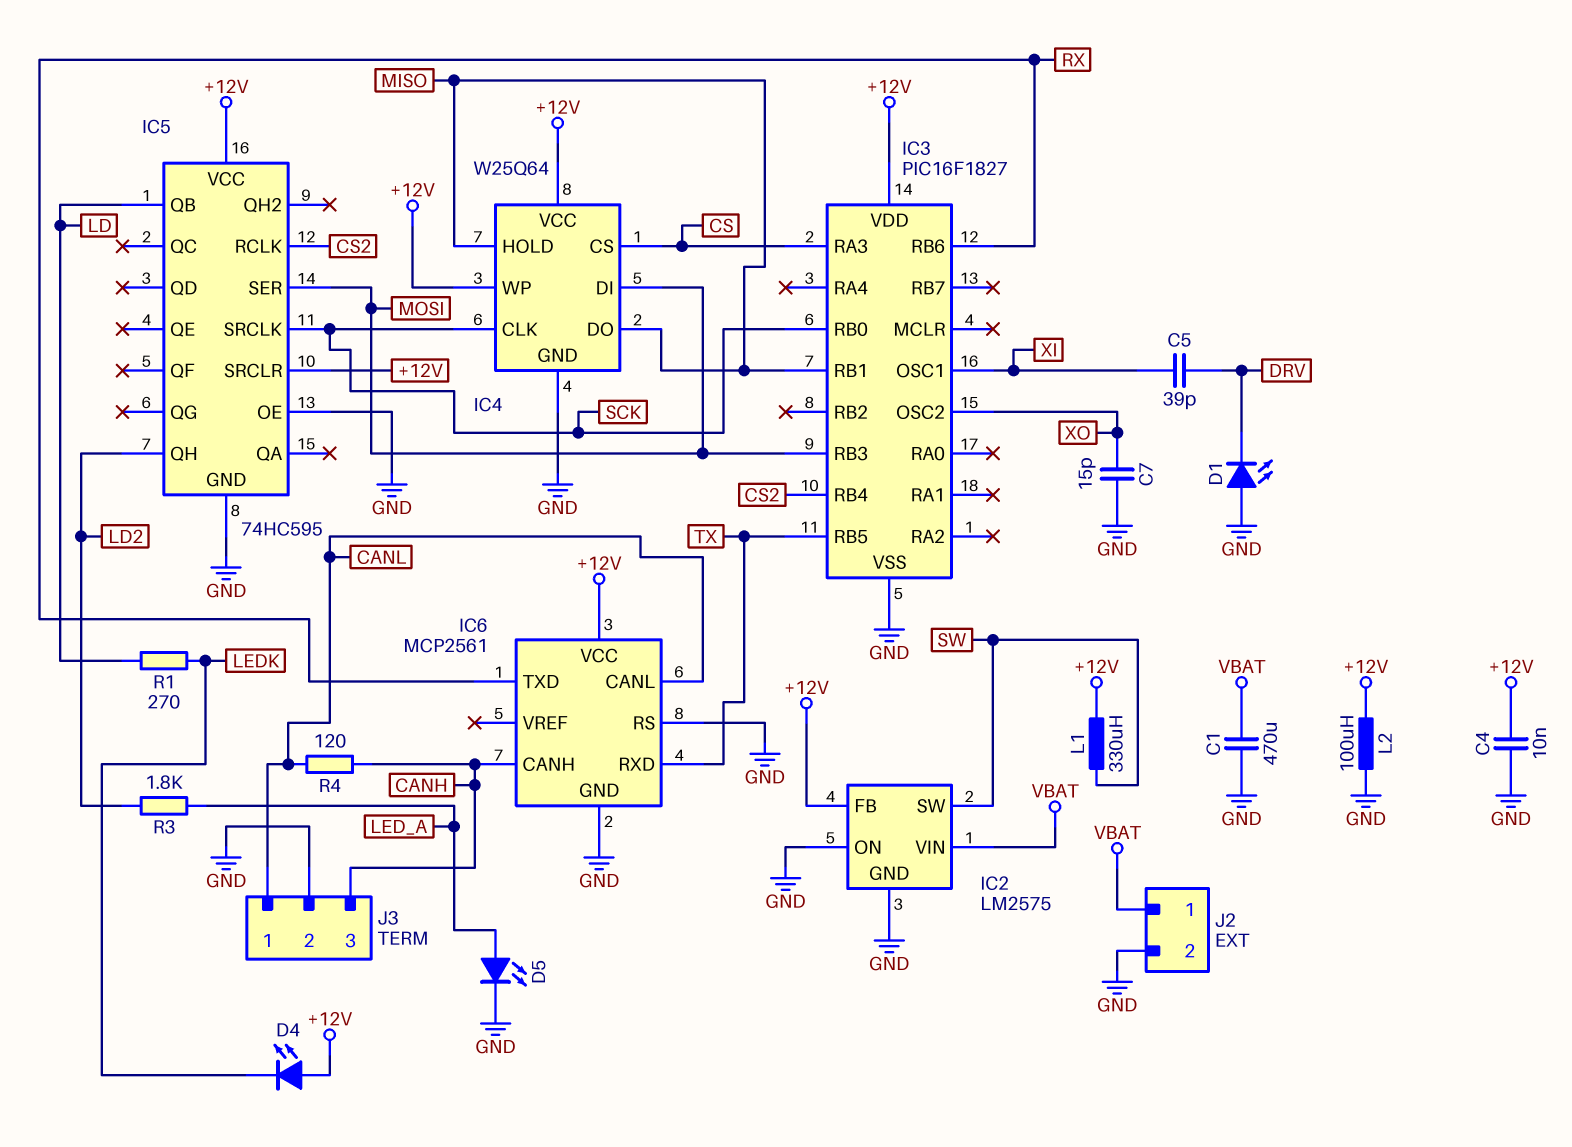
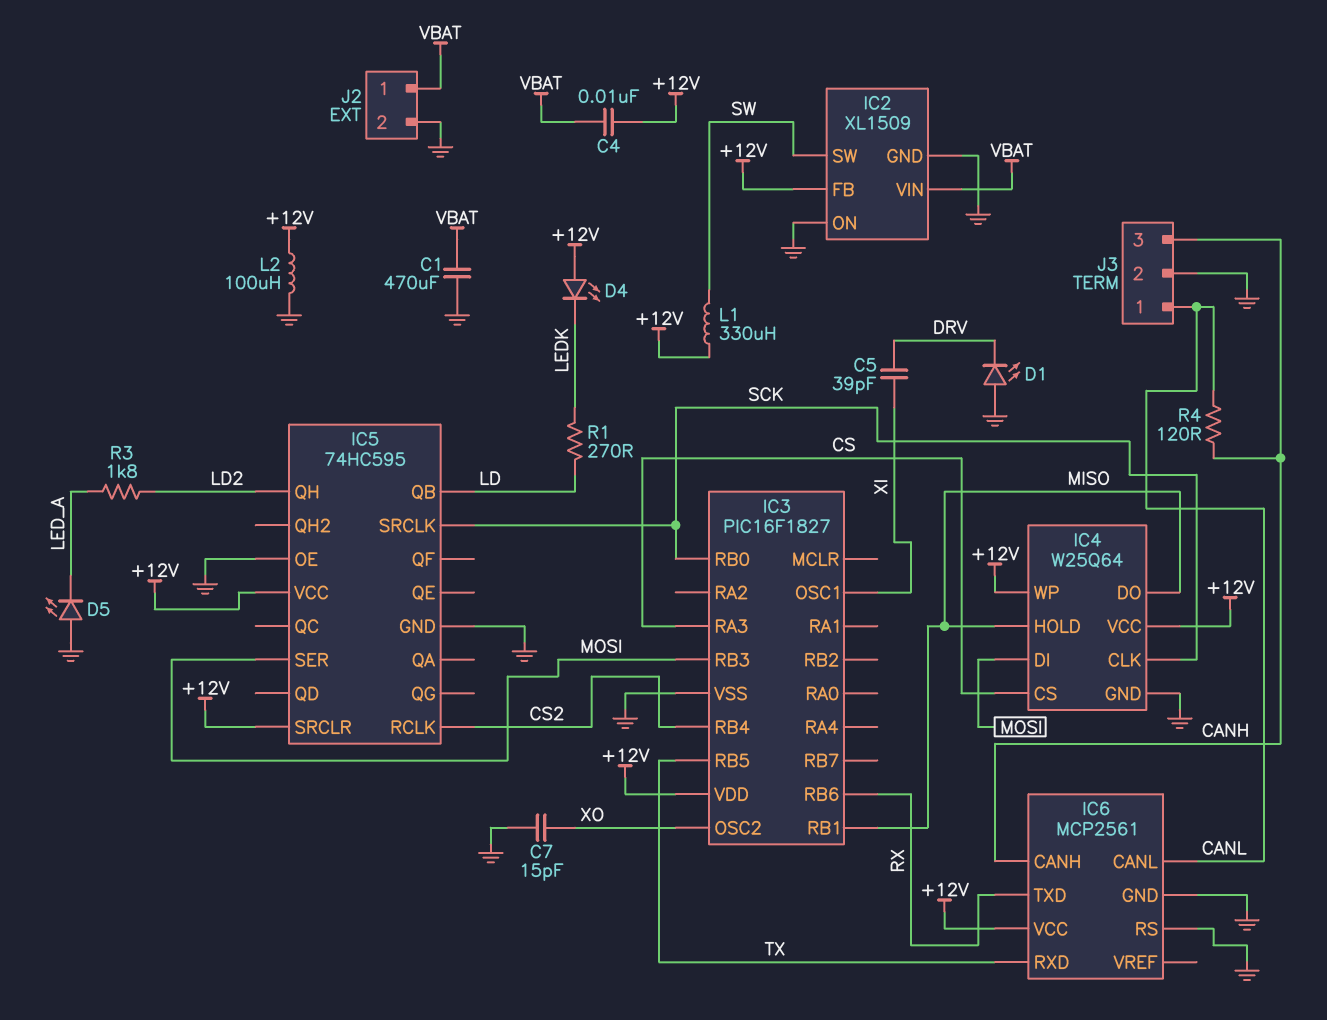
C4: 10nF (+12V, GND) -> 10nF (+12V, VBAT)
D5: LED (A LED_A, K GND) -> LED (A GND, K LED_A)
IC2: LM2575 -> XL1509

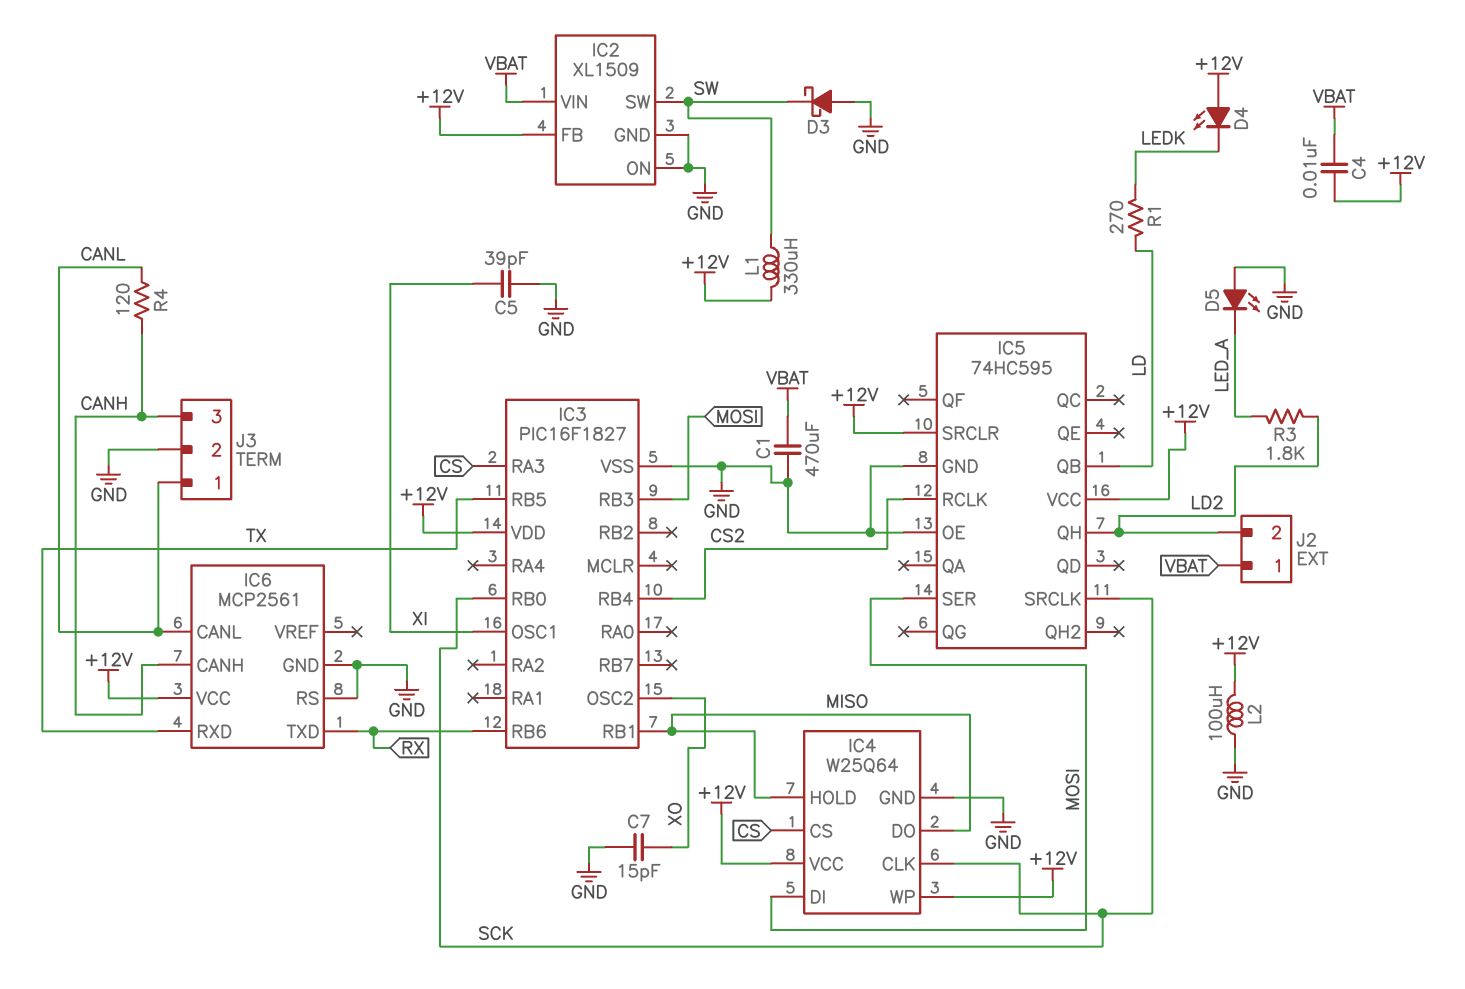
C5: 39pF (DRV, XI) -> 39pF (GND, XI)
D1: LED (A GND, K DRV) -> none
D3: none -> schottky (A GND, K SW)
J2 pin 2: GND -> LD2

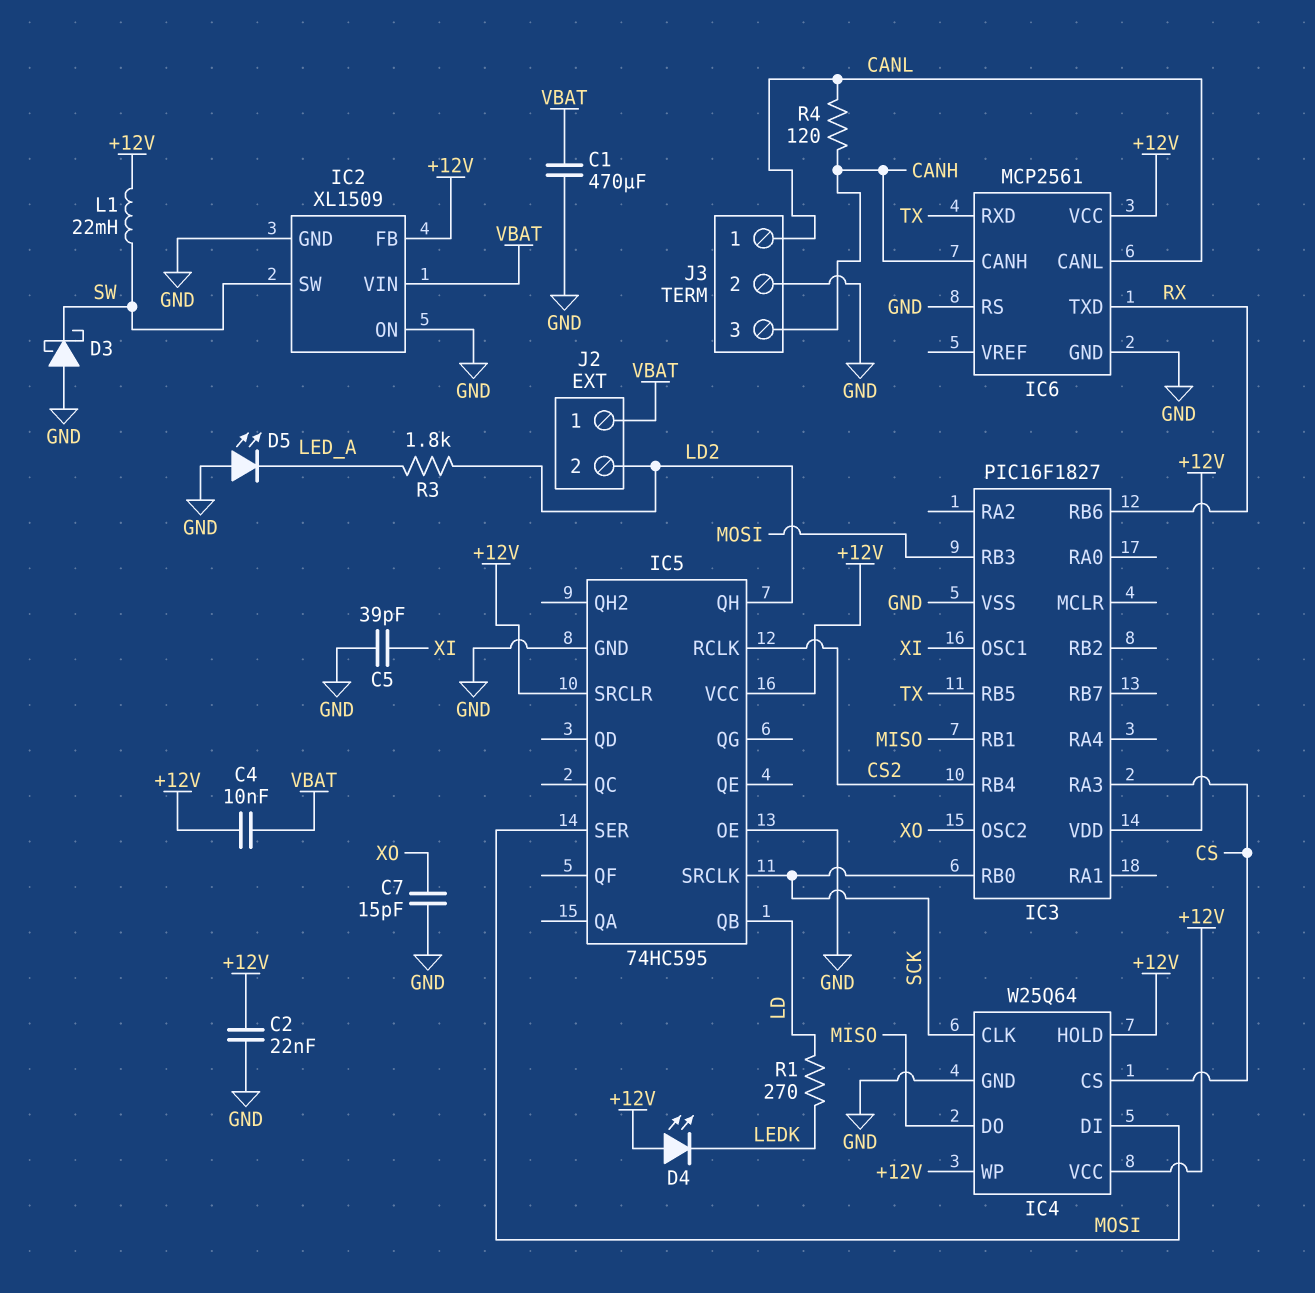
C2: none -> 22nF (+12V, GND)
IC4 pin HOLD: MISO -> +12V
L1: 330uH (+12V, SW) -> 22mH (+12V, SW)
L2: 100uH (+12V, GND) -> none

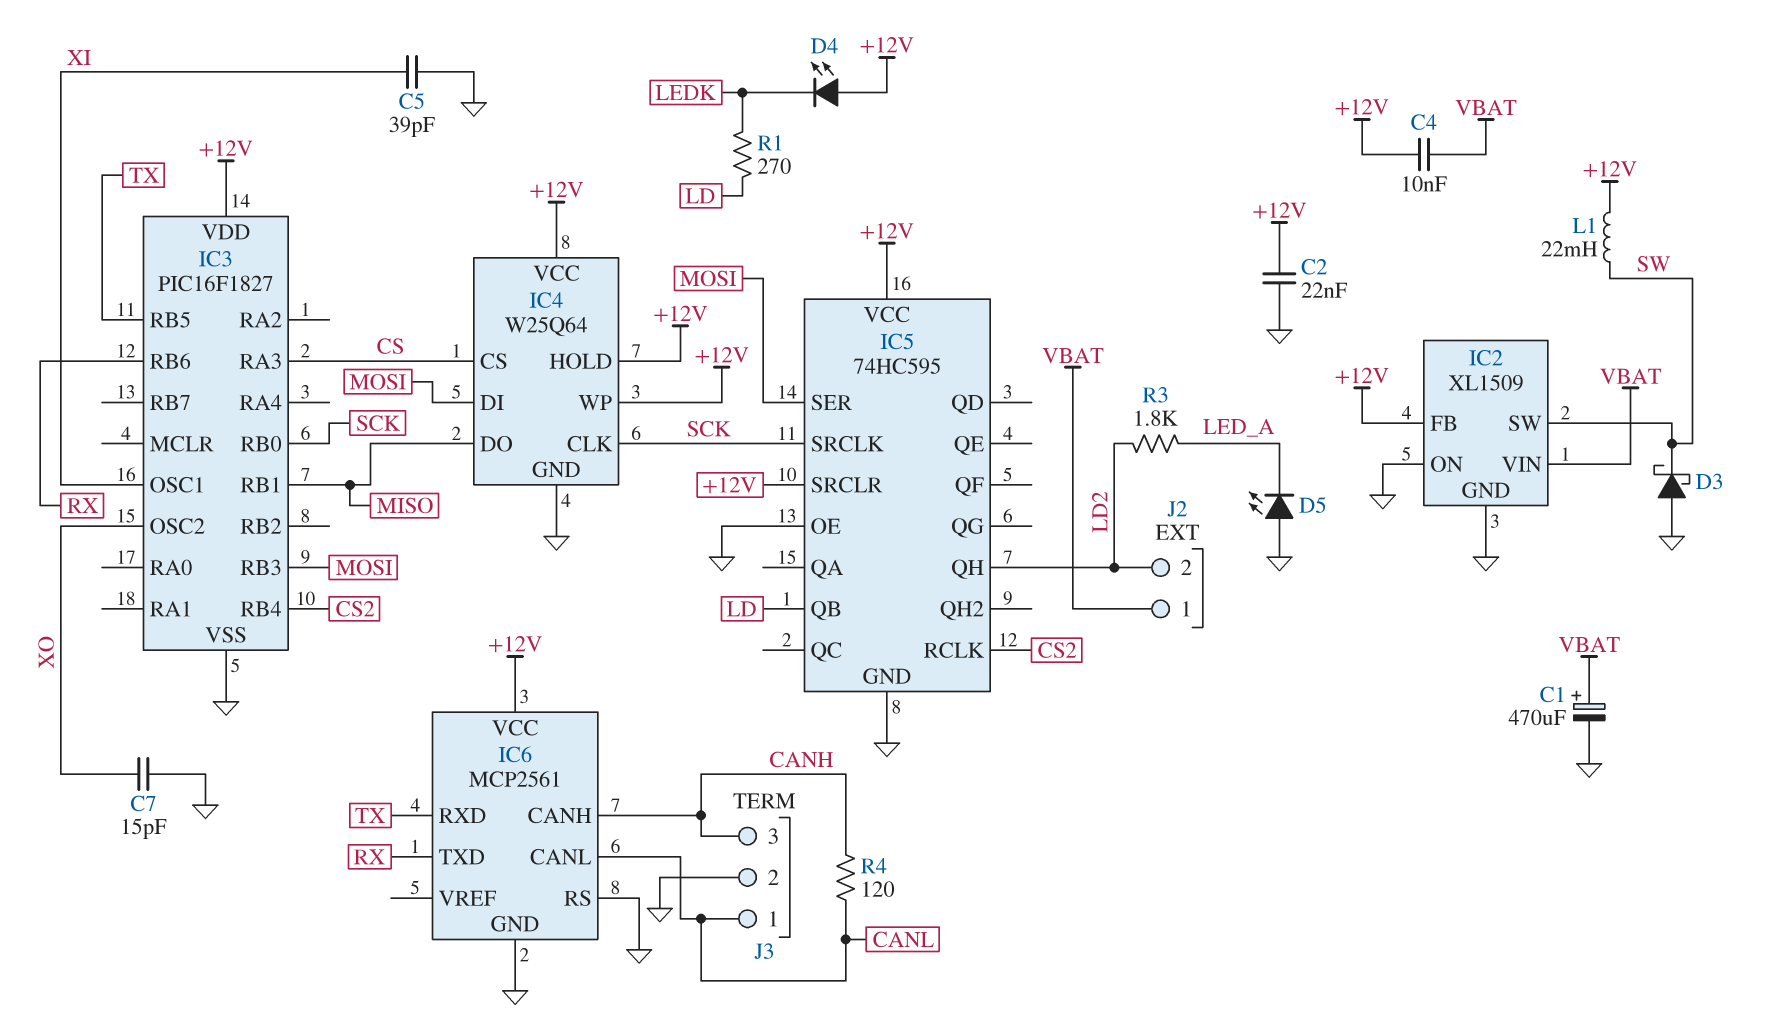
C1: 470uF (GND, VBAT) -> 470uF (plus VBAT, minus GND)

